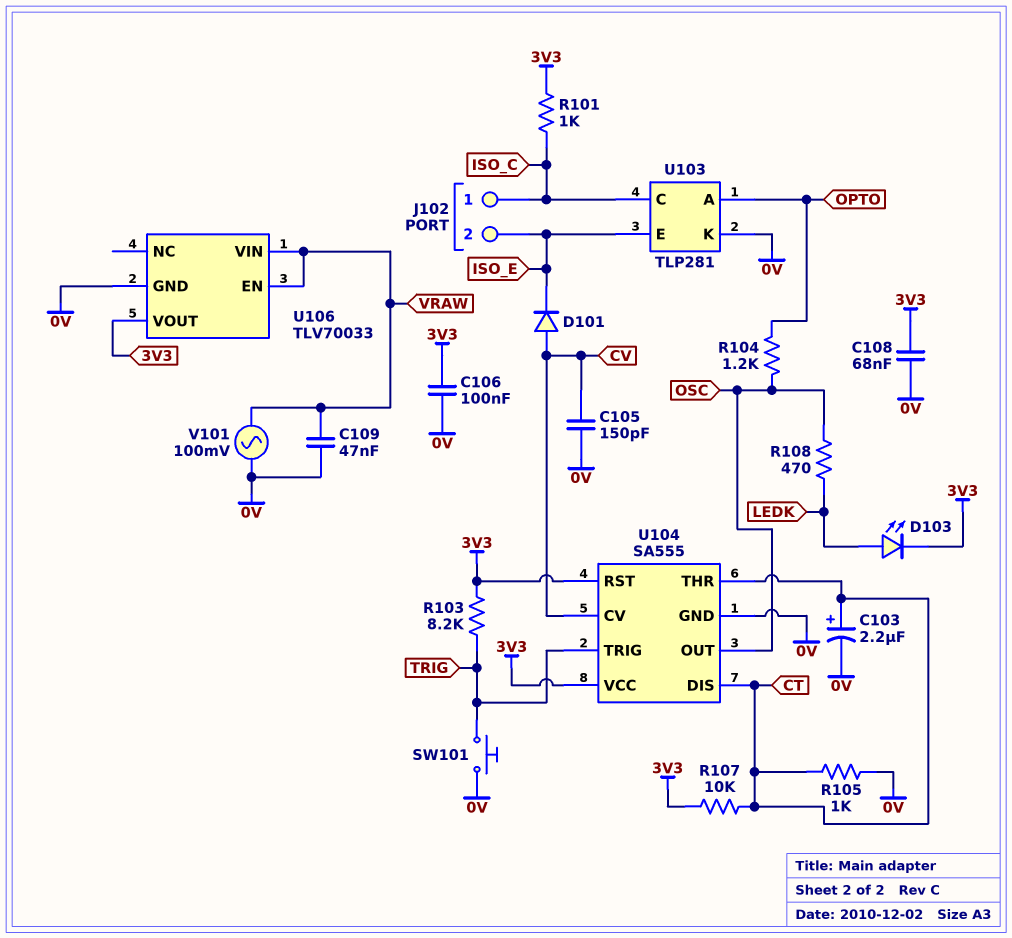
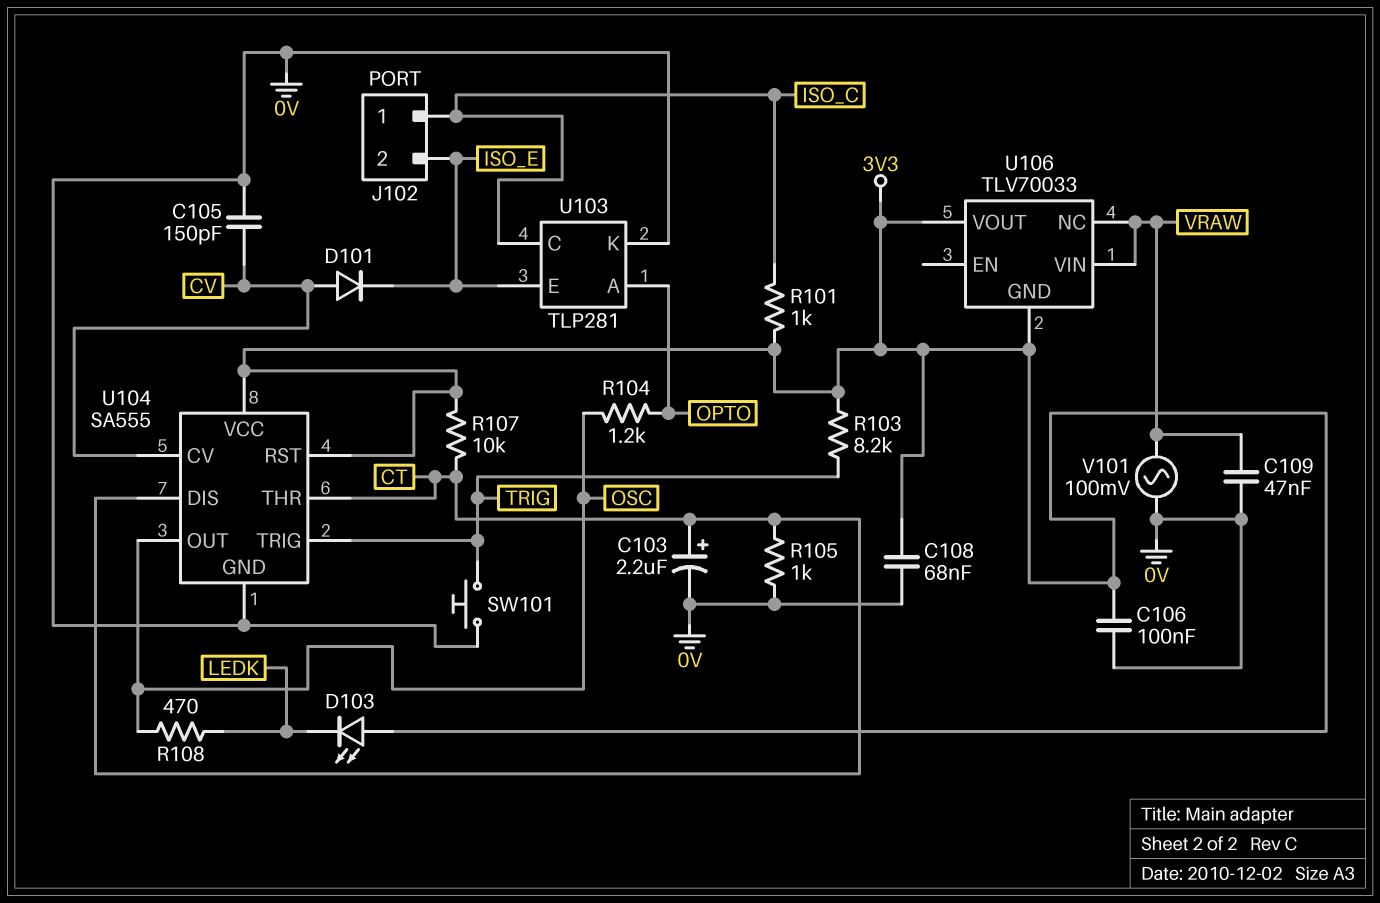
D103: LED (A LEDK, K 3V3) -> LED (A 3V3, K LEDK)
U106 pin EN: VRAW -> none
U106 pin GND: 0V -> 3V3
U106 pin NC: none -> VRAW

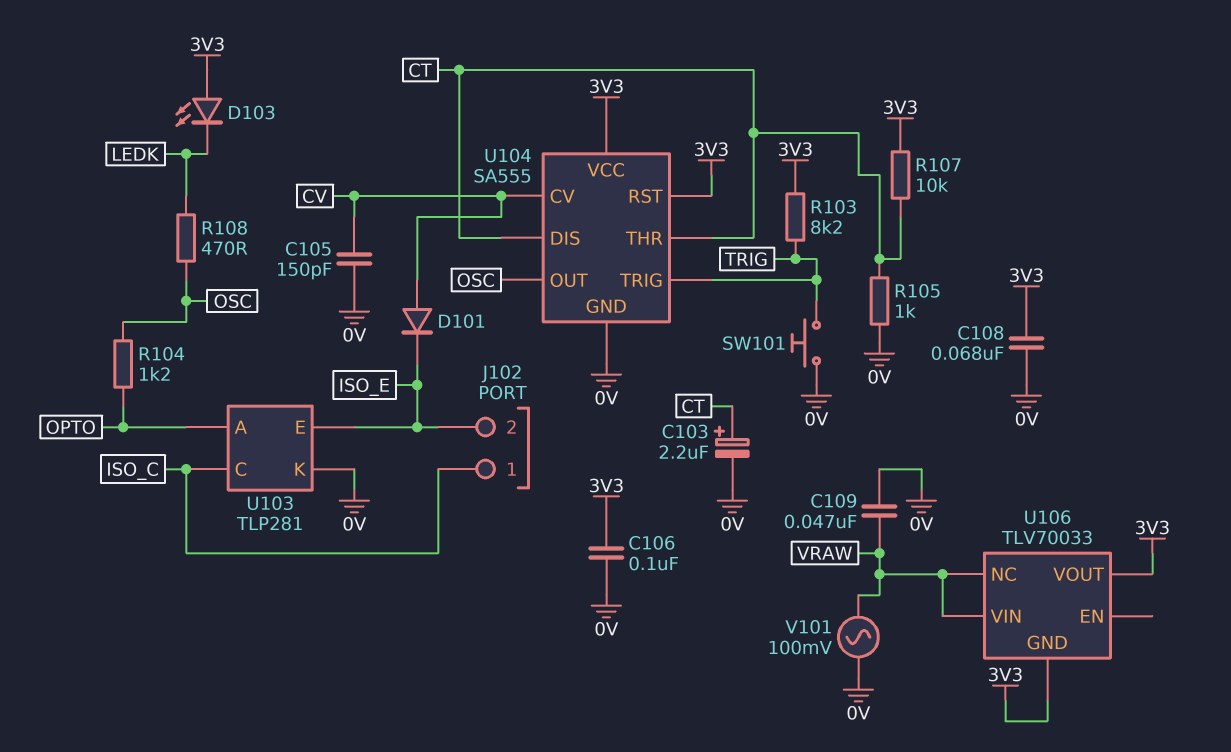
R101: 1k (3V3, ISO_C) -> none

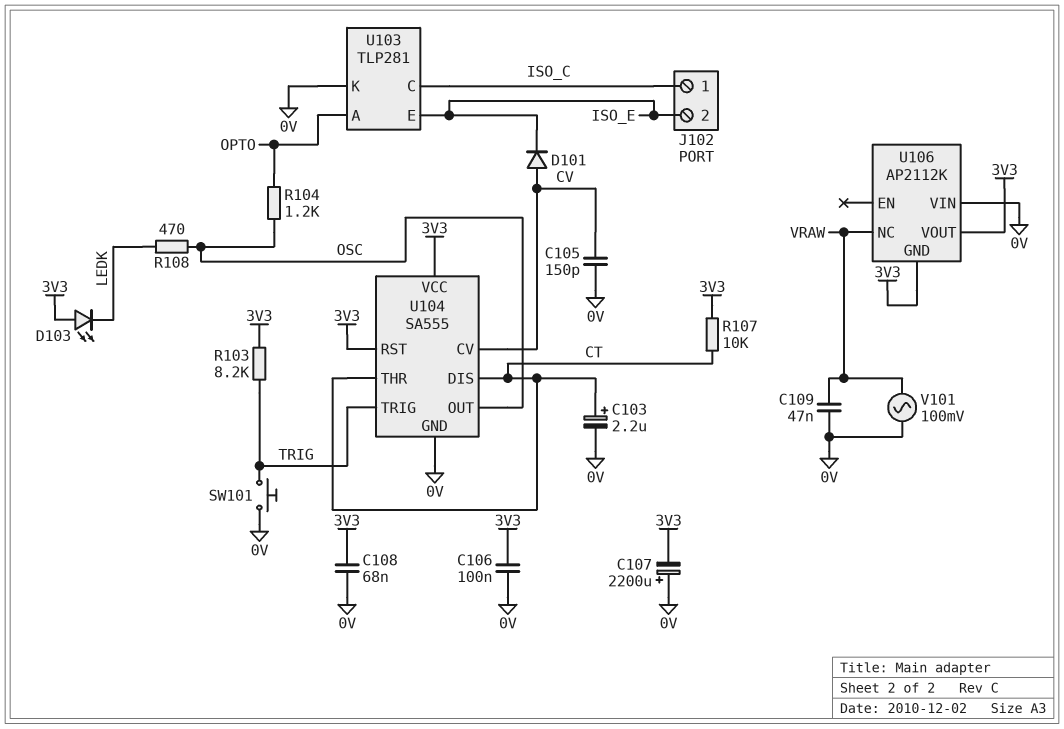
C107: none -> 2200uF (plus 0V, minus 3V3)
R105: 1k (0V, CT) -> none
U106: TLV70033 -> AP2112K
U106 pin VIN: VRAW -> 0V

